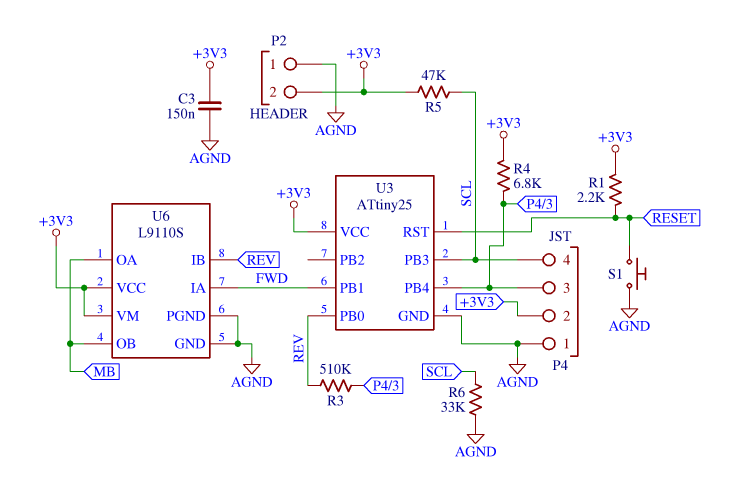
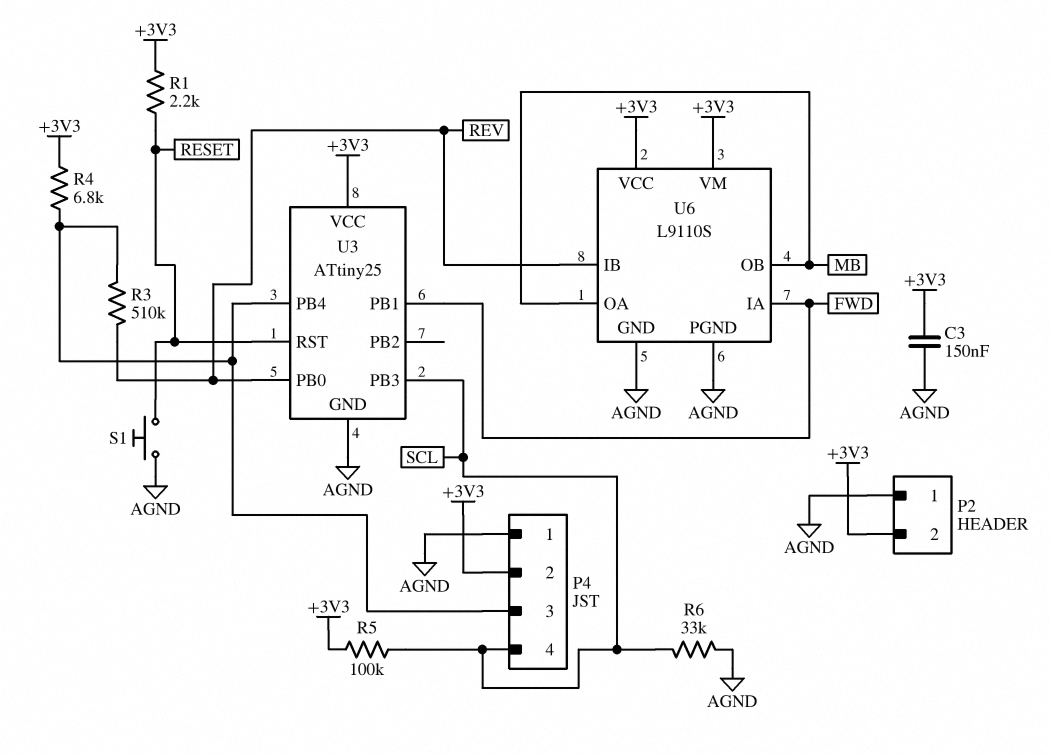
R5: 47k (+3V3, SCL) -> 100k (+3V3, SCL)

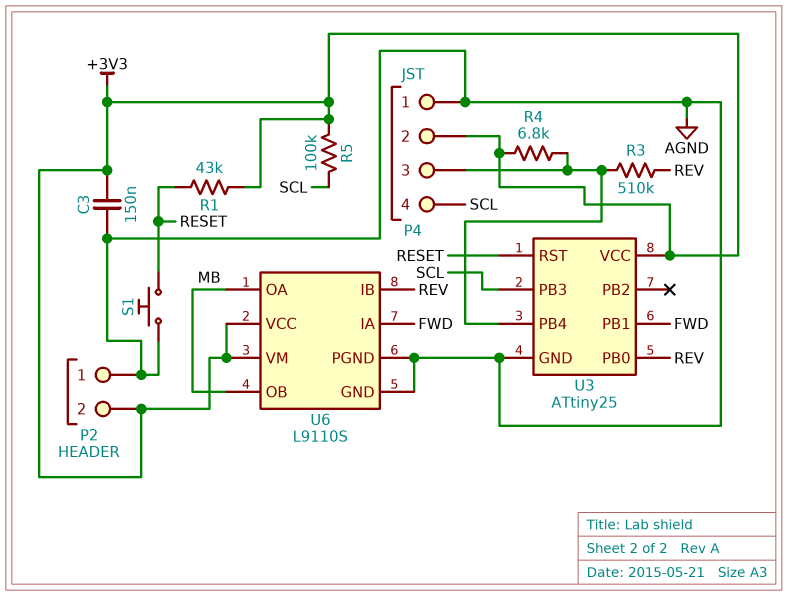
R1: 2.2k (+3V3, RESET) -> 43k (+3V3, RESET)
R6: 33k (AGND, SCL) -> none

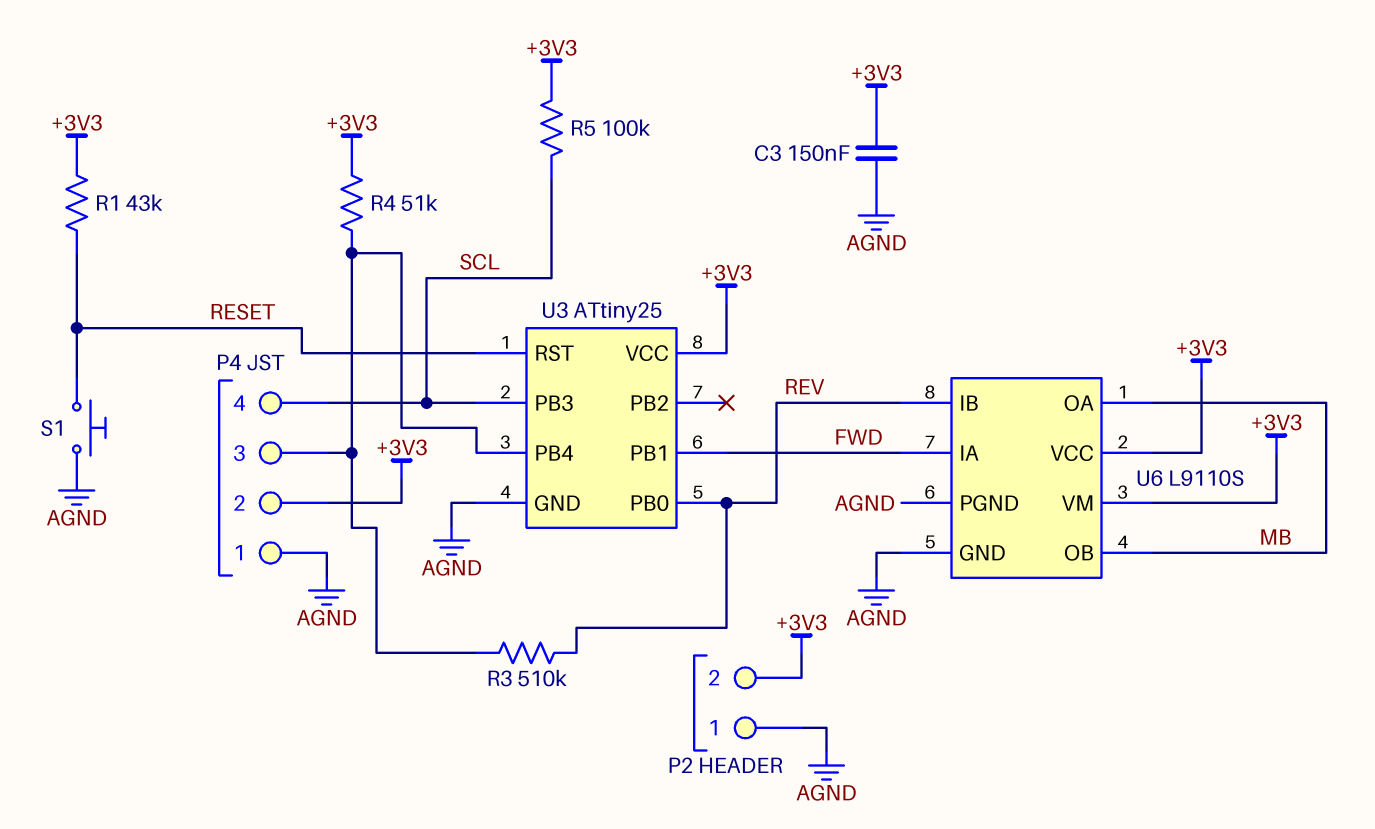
R4: 6.8k (+3V3, P4/3) -> 51k (+3V3, P4/3)

